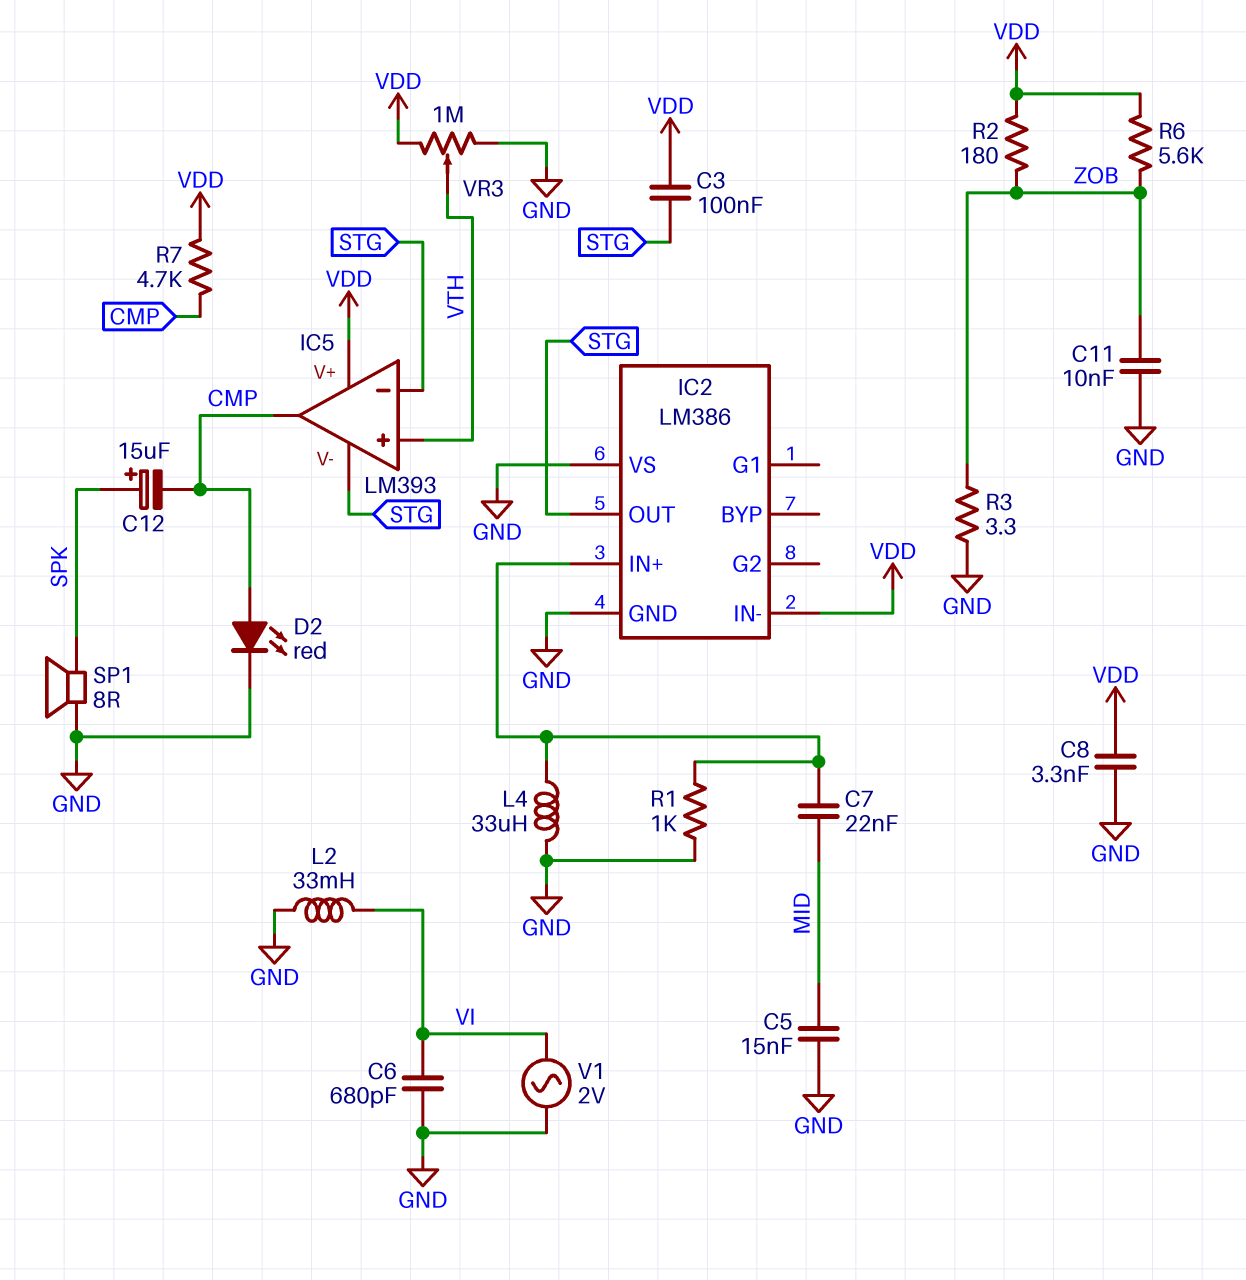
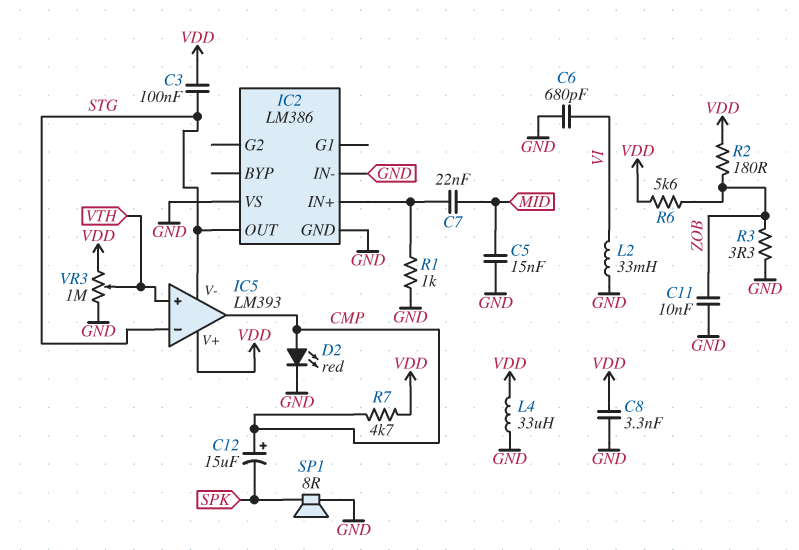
C12: 15uF (plus SPK, minus CMP) -> 15uF (plus CMP, minus SPK)
IC2 pin IN-: VDD -> GND
L4: 33uH (GND, IC2/IN+) -> 33uH (GND, VDD)
V1: AC 2V (GND, VI) -> none

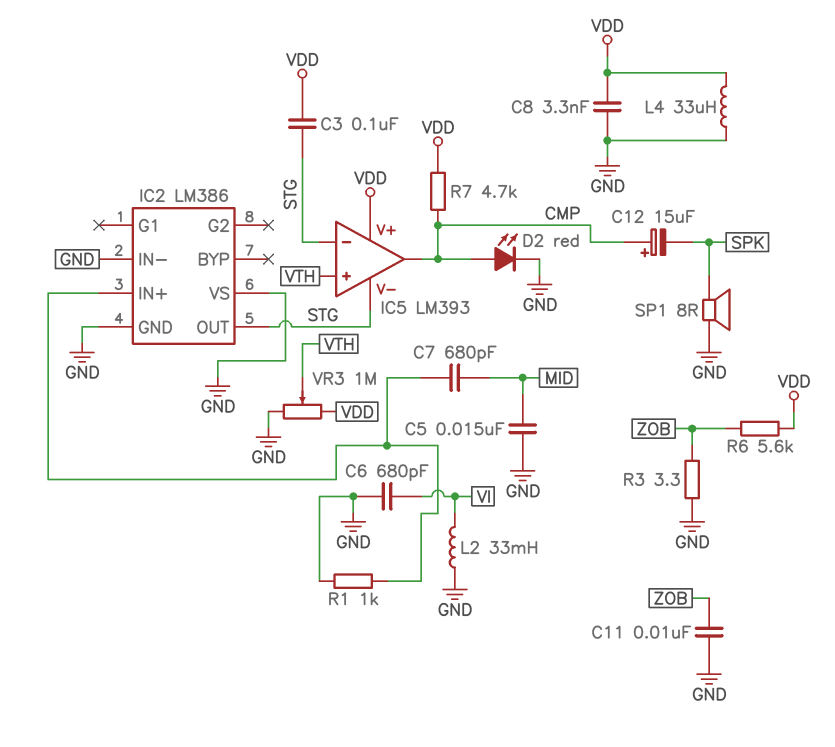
C7: 22nF (IC2/IN+, MID) -> 680pF (IC2/IN+, MID)
R2: 180 (VDD, ZOB) -> none

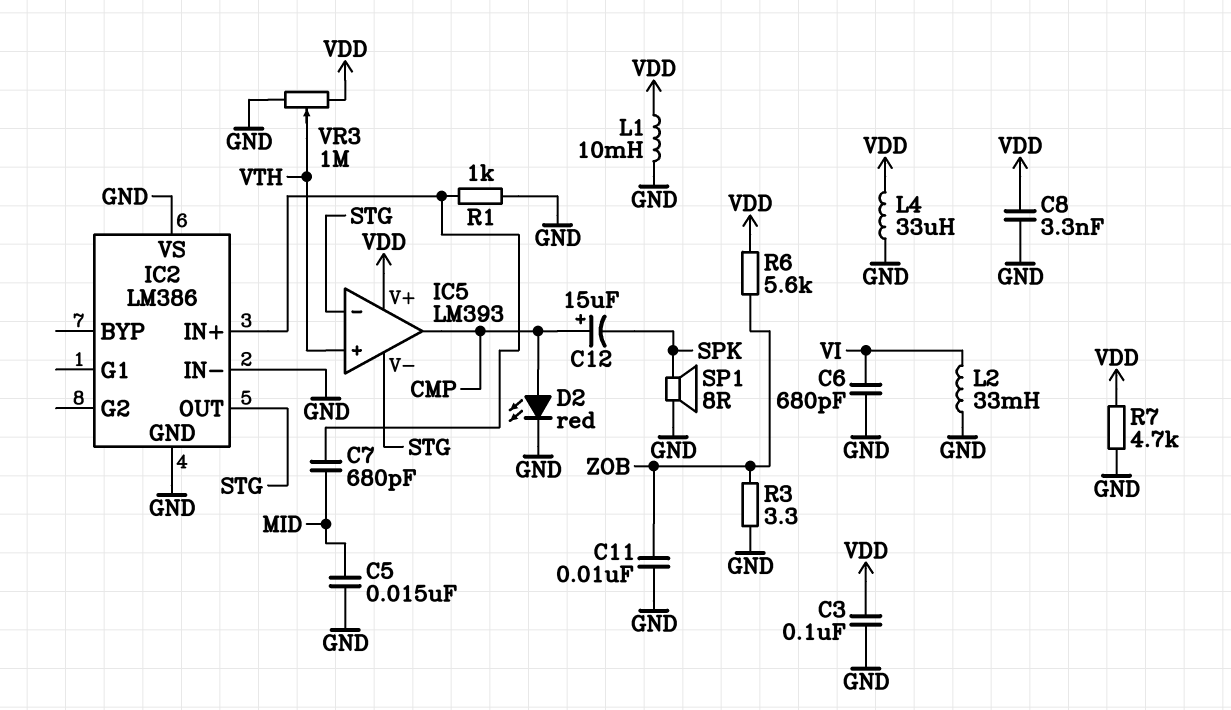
C3: 100nF (STG, VDD) -> 100nF (GND, VDD)
L1: none -> 10mH (GND, VDD)
R7: 4.7k (CMP, VDD) -> 4.7k (GND, VDD)

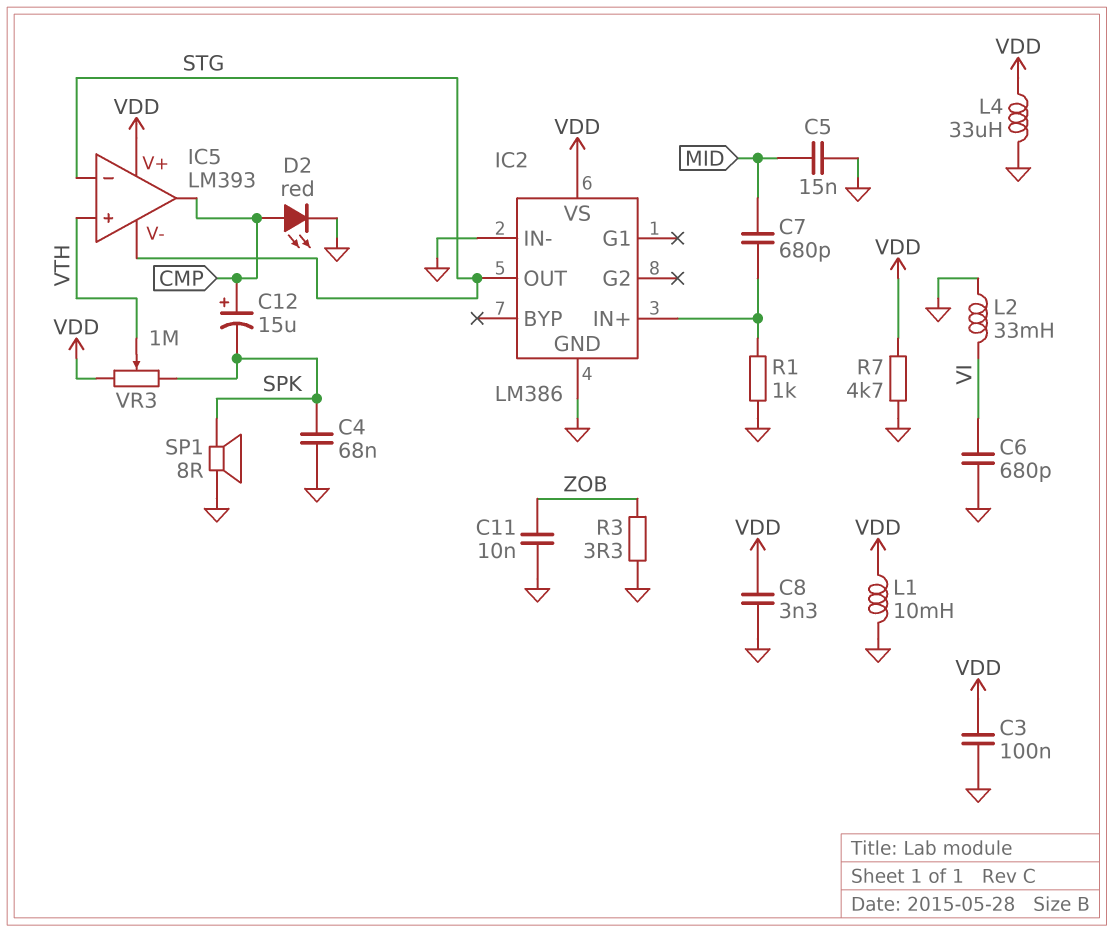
C4: none -> 68nF (GND, SPK)
IC2 pin VS: GND -> VDD
R6: 5.6k (VDD, ZOB) -> none
VR3: 1M (GND, VDD, wiper VTH) -> 1M (SPK, VDD, wiper VTH)

